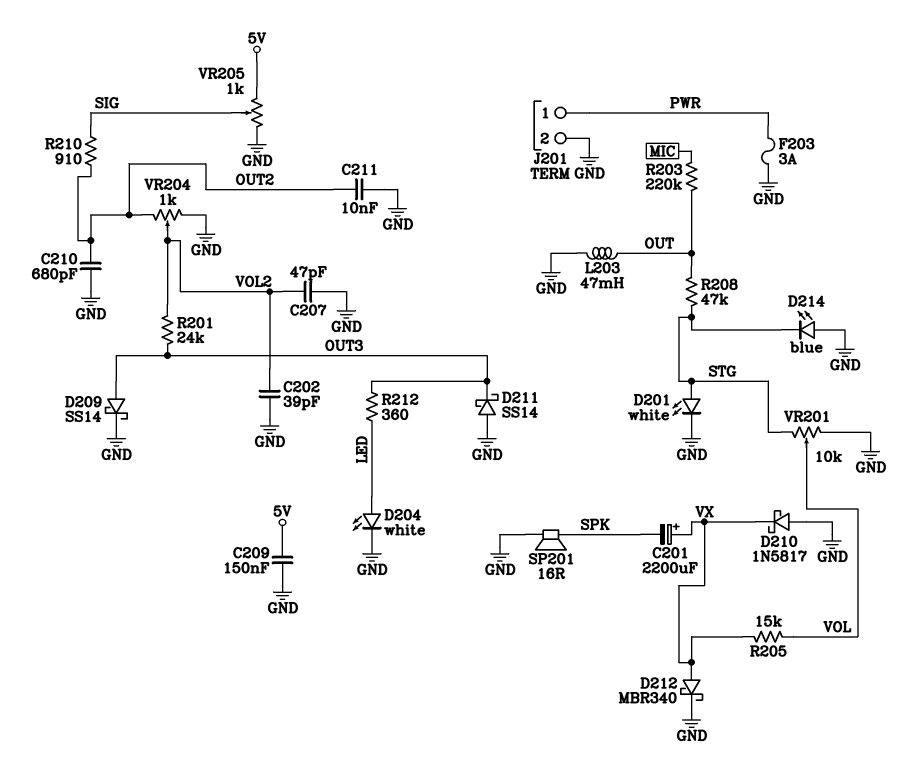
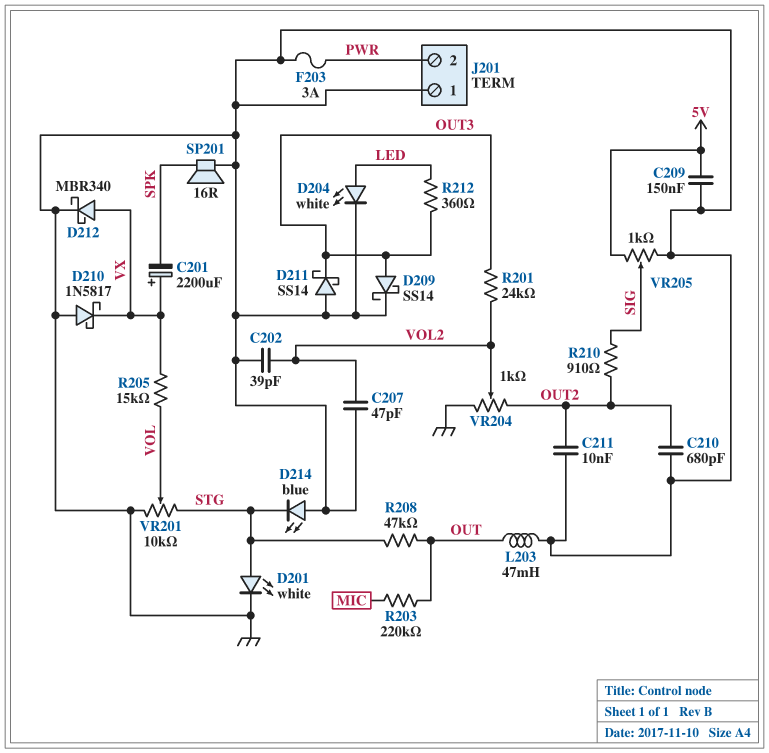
J201 pin 1: PWR -> GND
J201 pin 2: GND -> PWR

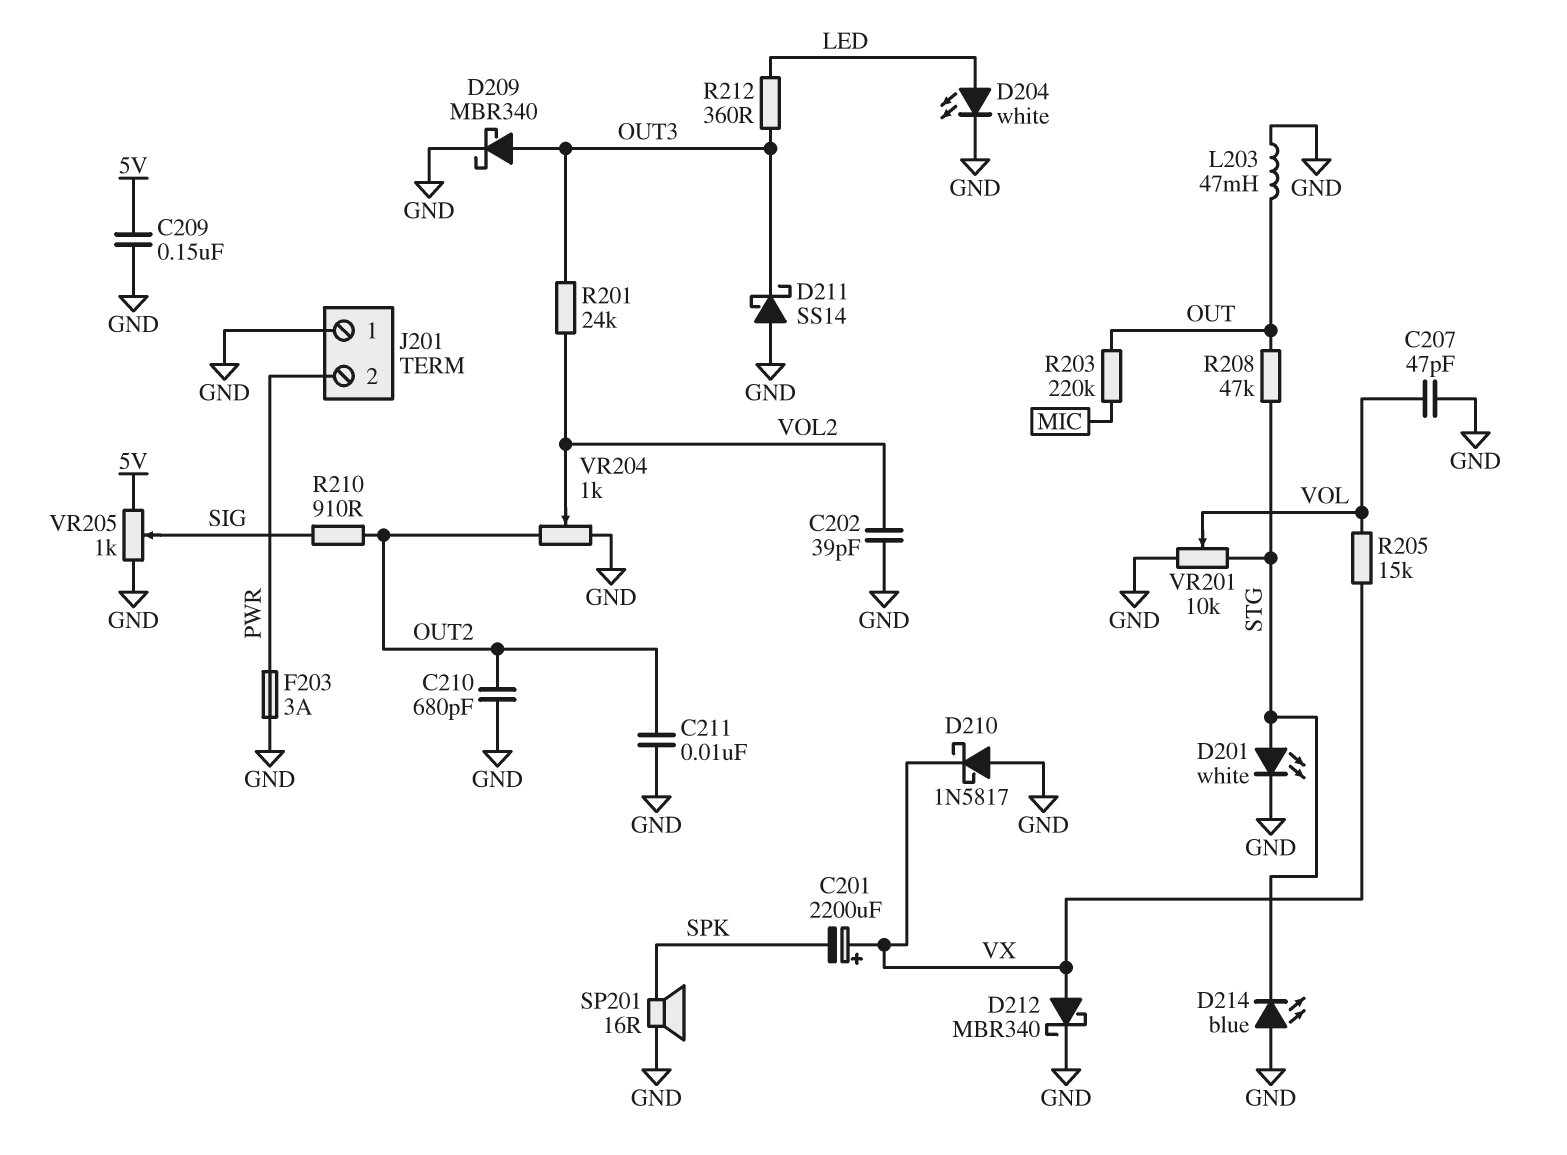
C207: 47pF (GND, VOL2) -> 47pF (GND, VOL)
D209: schottky SS14 (A OUT3, K GND) -> schottky MBR340 (A OUT3, K GND)

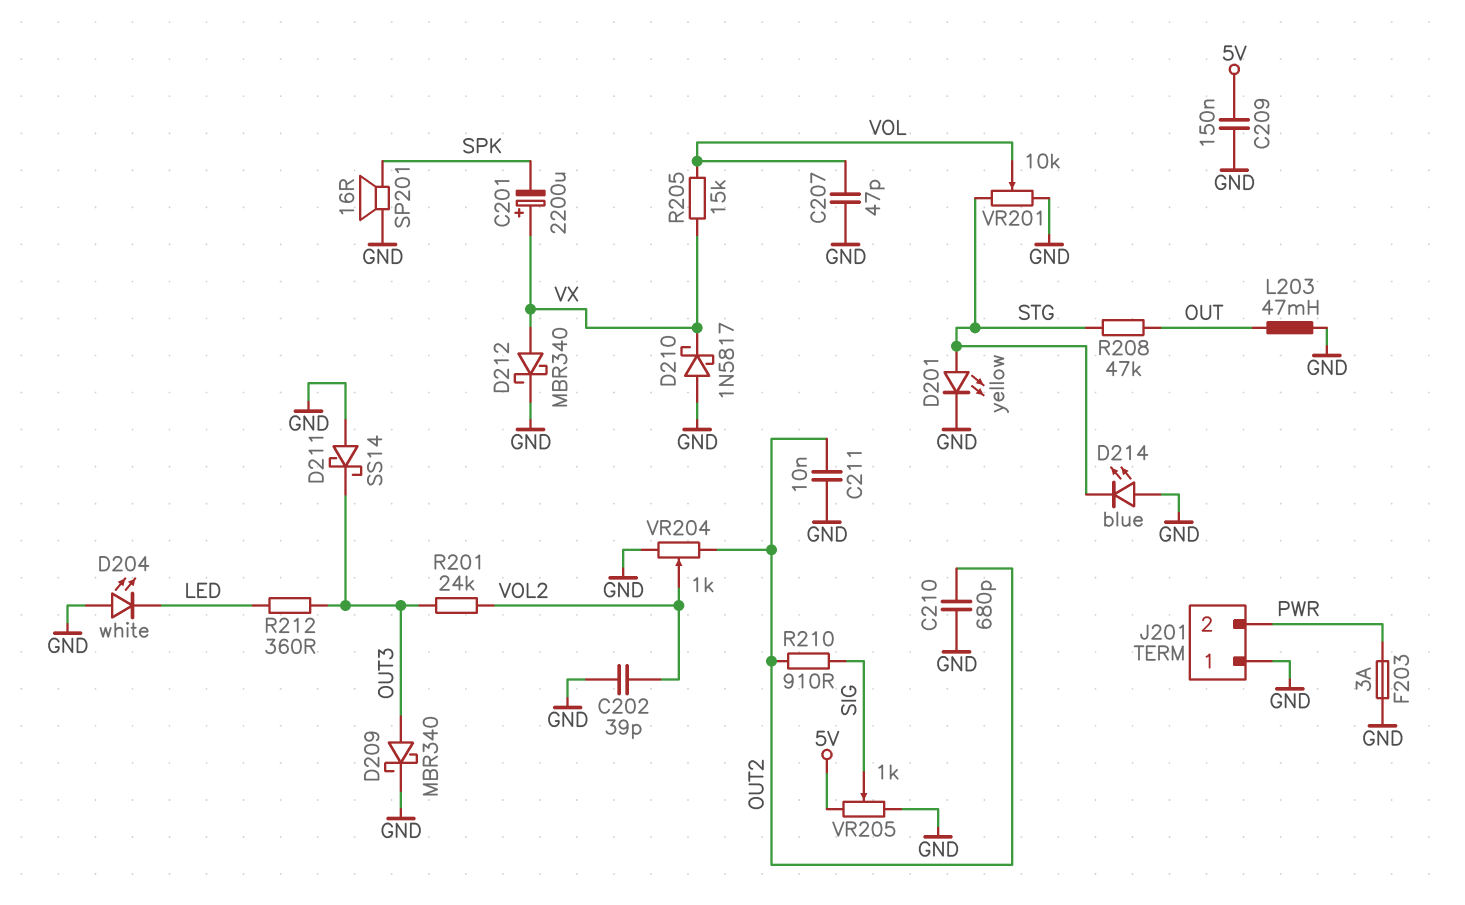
D201: LED white (A STG, K GND) -> LED yellow (A STG, K GND)
D204: LED white (A LED, K GND) -> LED white (A GND, K LED)
R203: 220k (MIC, OUT) -> none

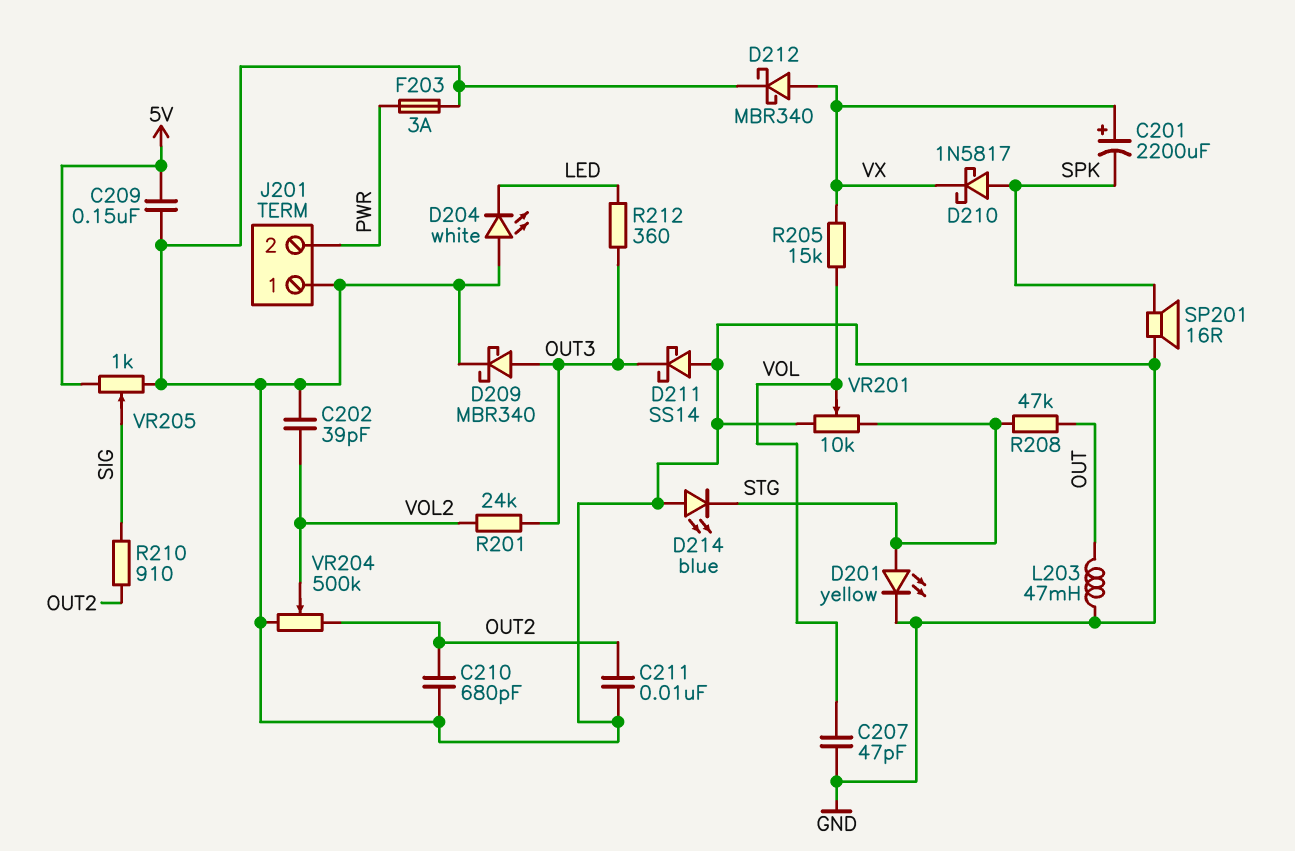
D210: schottky 1N5817 (A GND, K VX) -> schottky 1N5817 (A SPK, K VX)
VR204: 1k (GND, OUT2, wiper VOL2) -> 500k (GND, OUT2, wiper VOL2)

